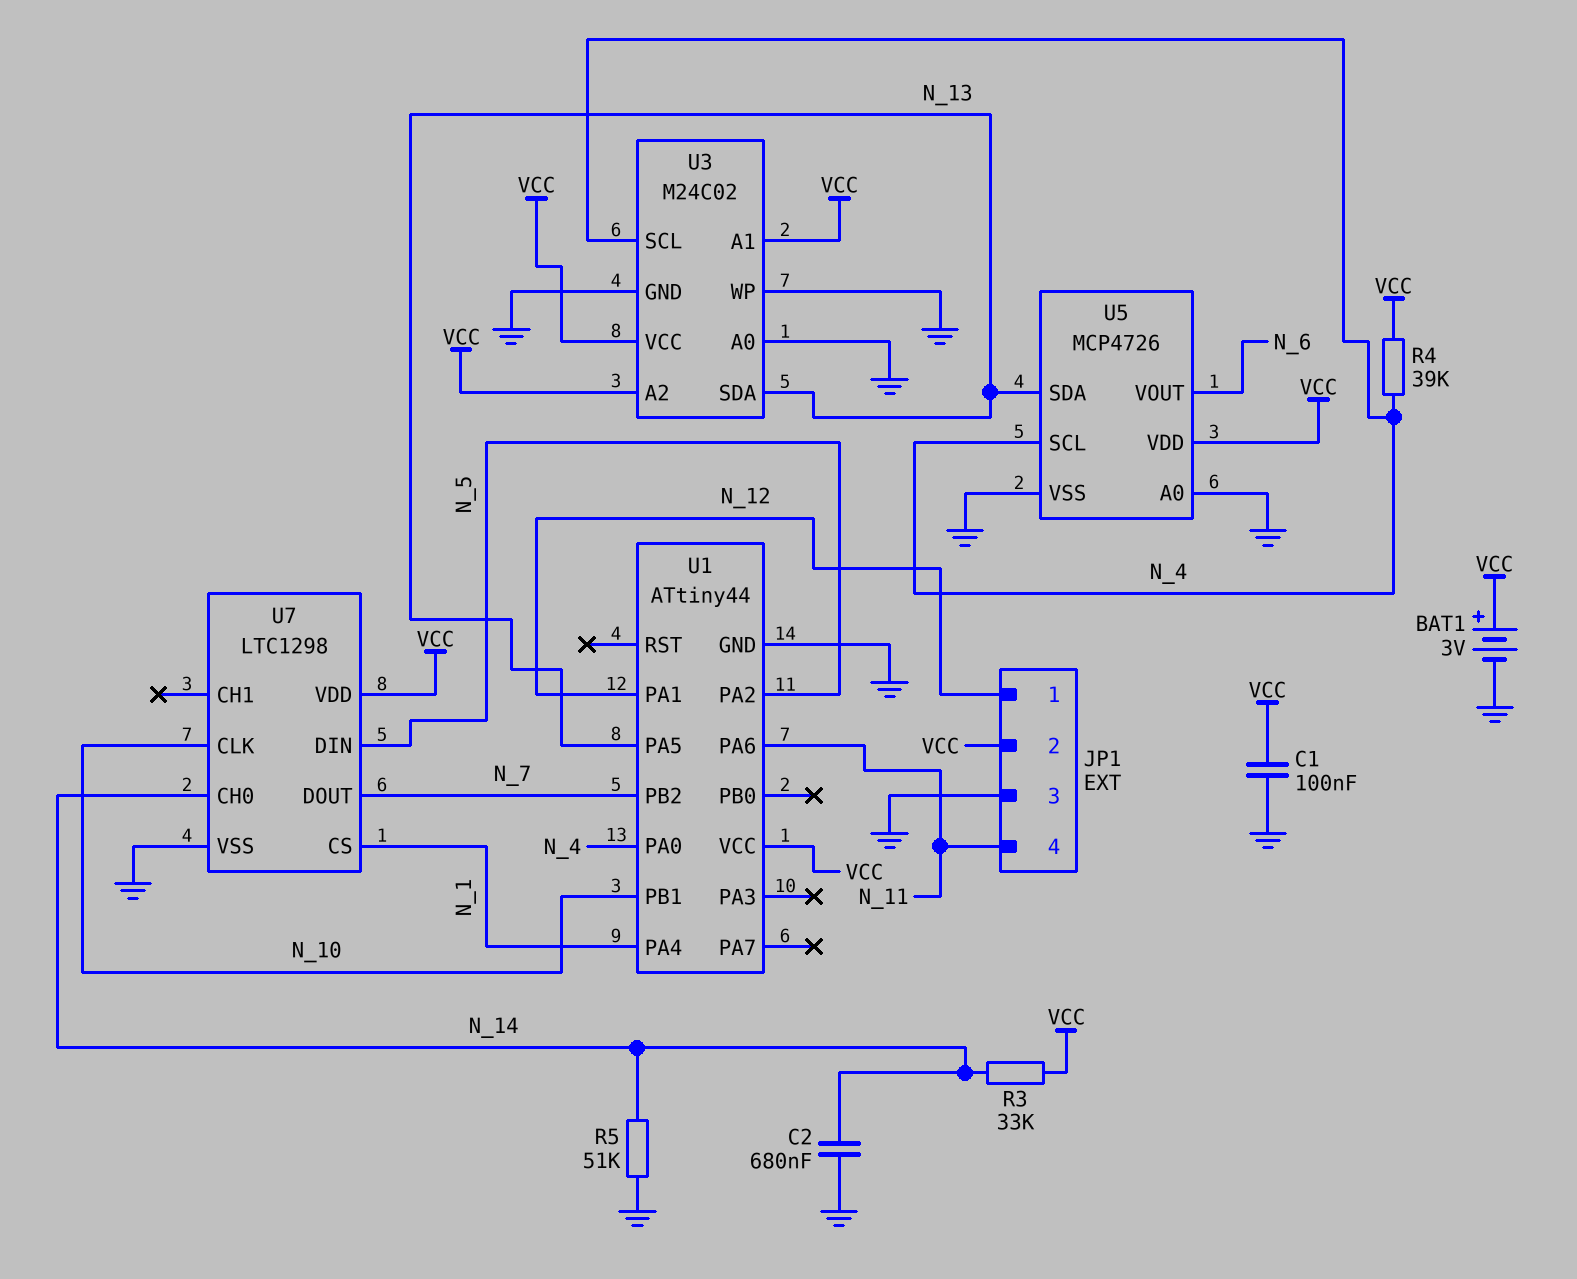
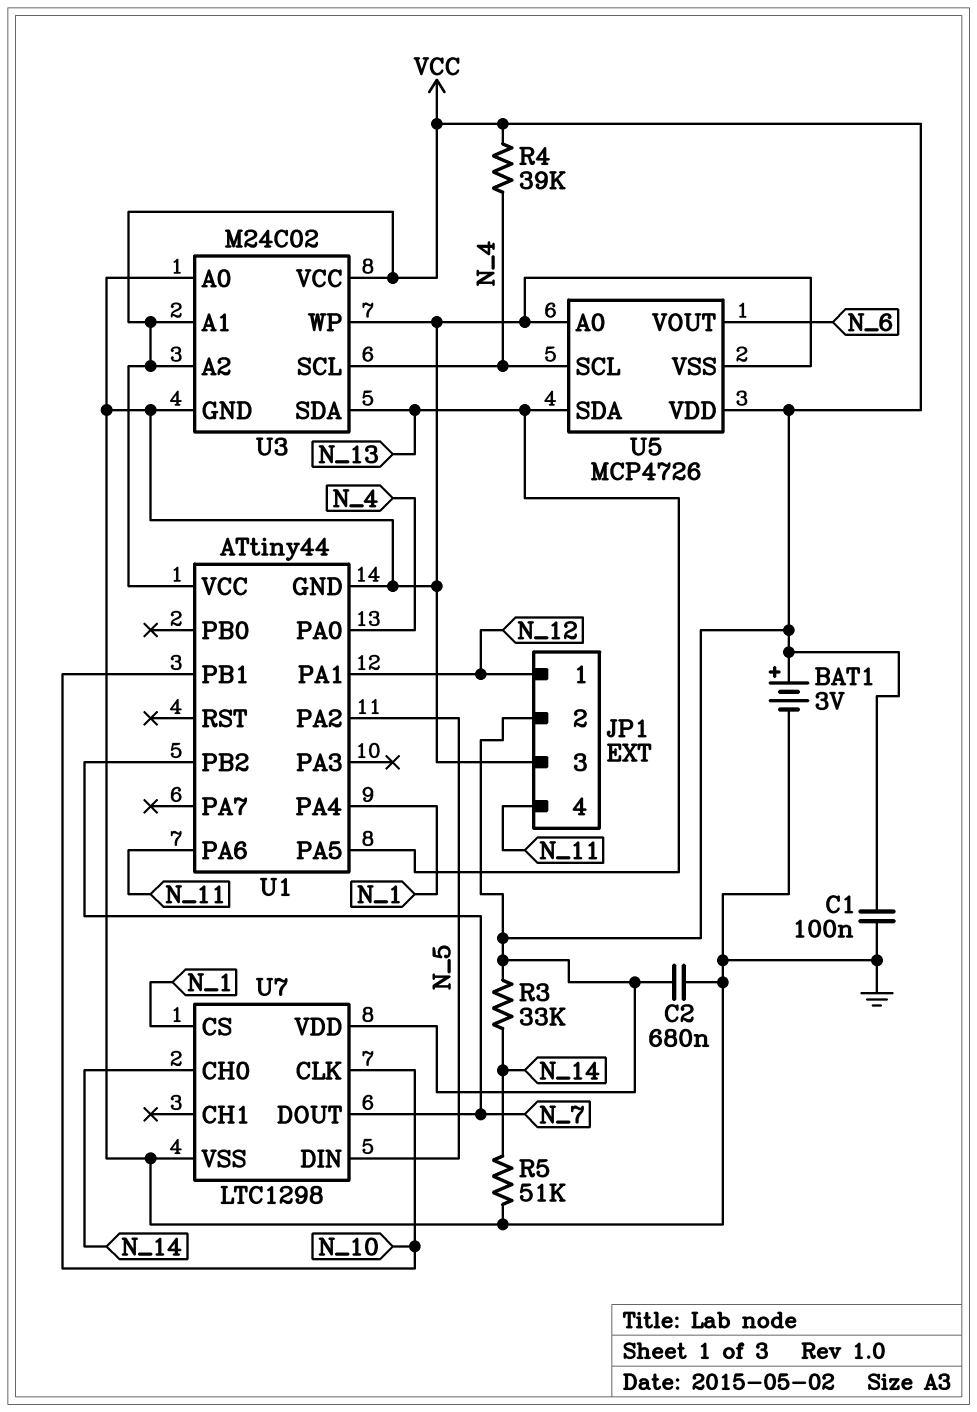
C2: 680nF (GND, N_14) -> 680nF (GND, VCC)

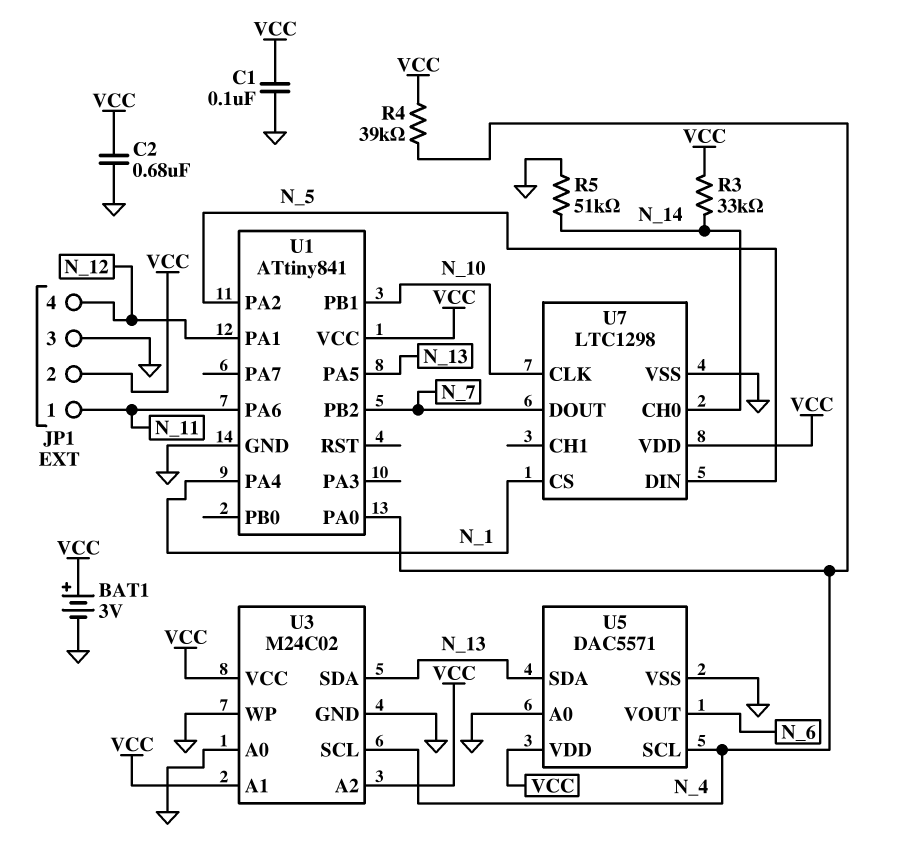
JP1 pin 1: N_12 -> N_11
JP1 pin 4: N_11 -> N_12
U1: ATtiny44 -> ATtiny841
U5: MCP4726 -> DAC5571

